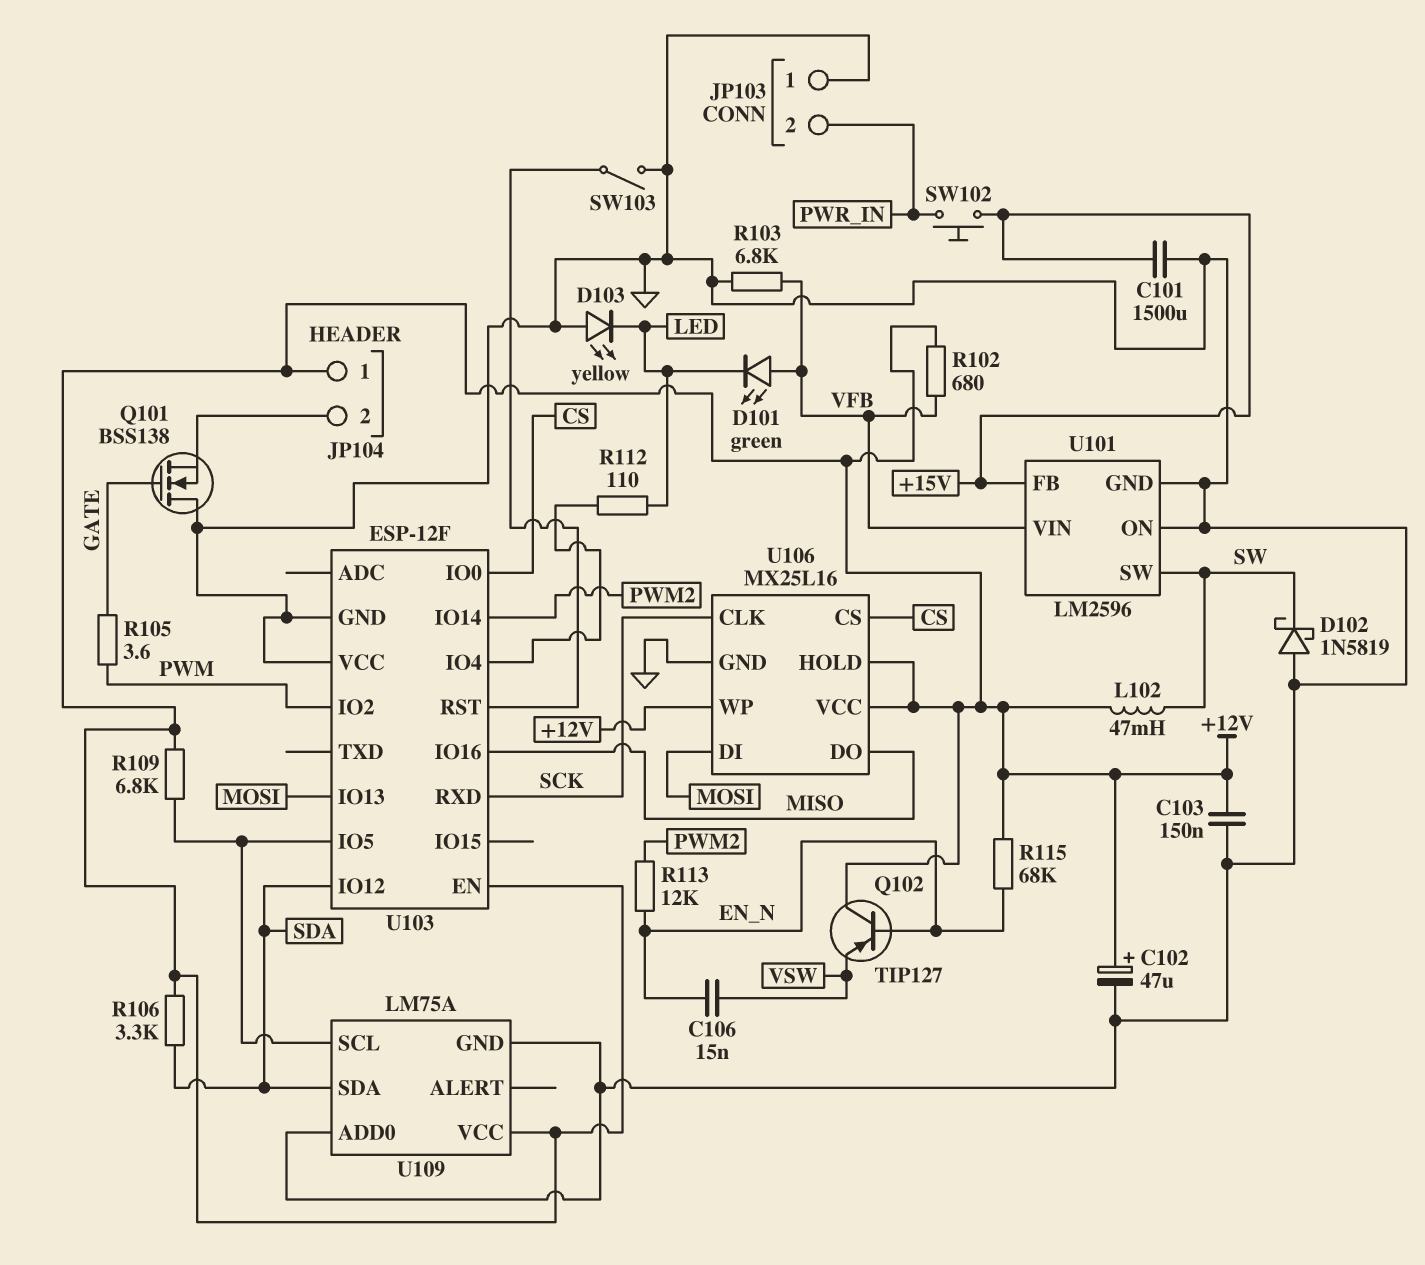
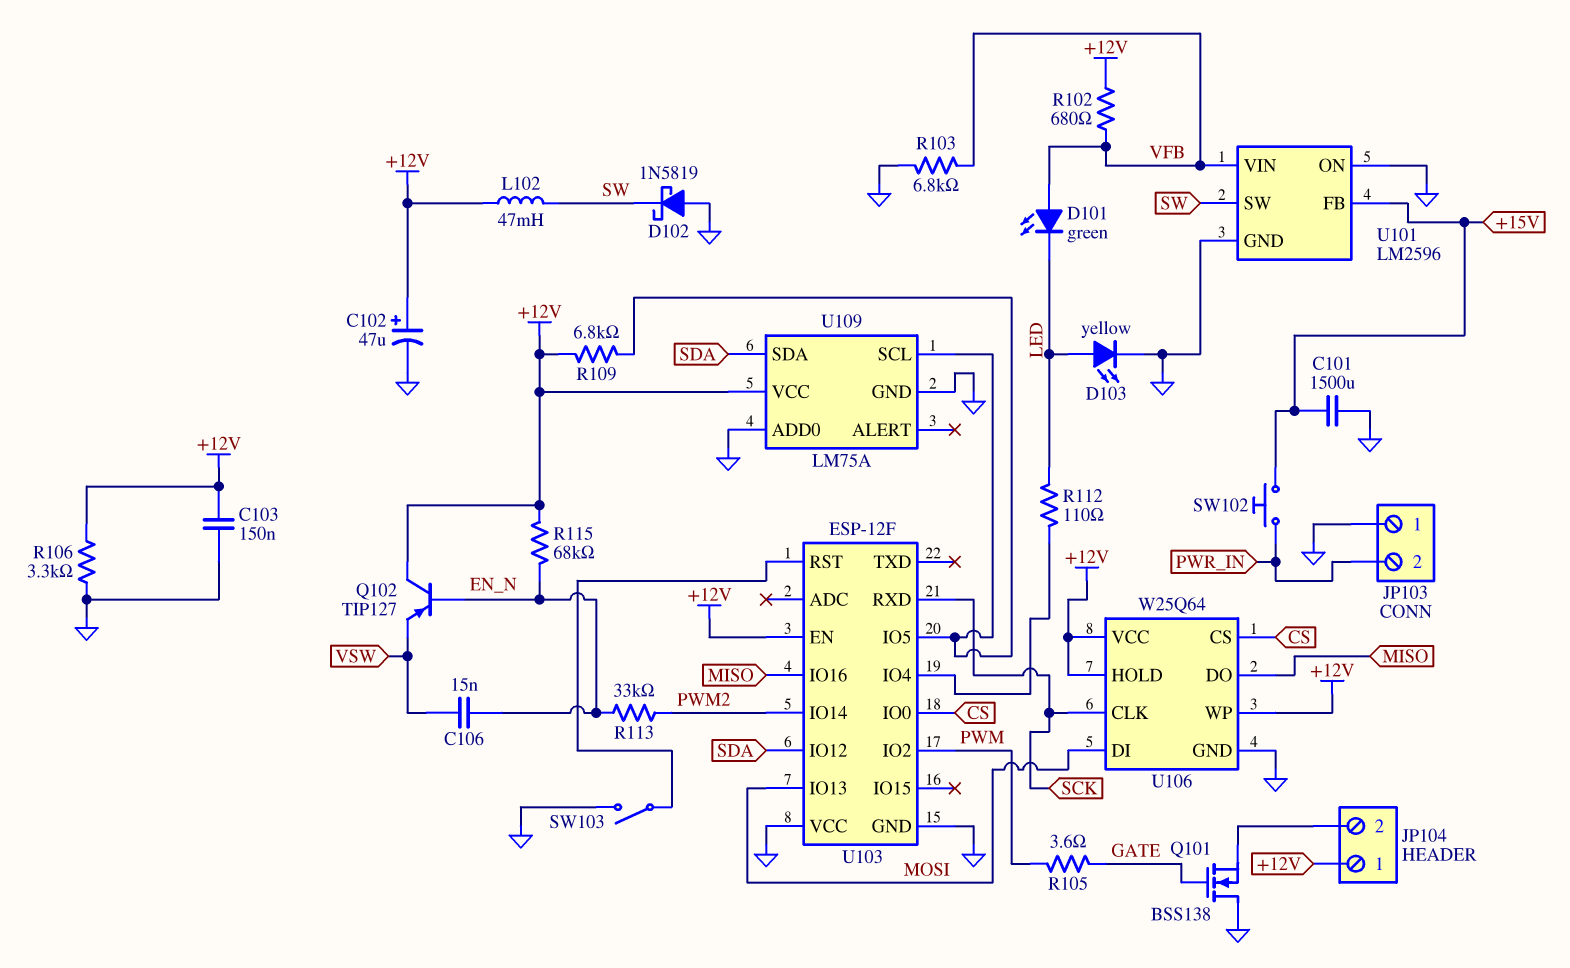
D103: LED yellow (A GND, K LED) -> LED yellow (A LED, K GND)
R106: 3.3k (+12V, SDA) -> 3.3k (+12V, GND)
R113: 12k (EN_N, PWM2) -> 33k (EN_N, PWM2)
U106: MX25L16 -> W25Q64

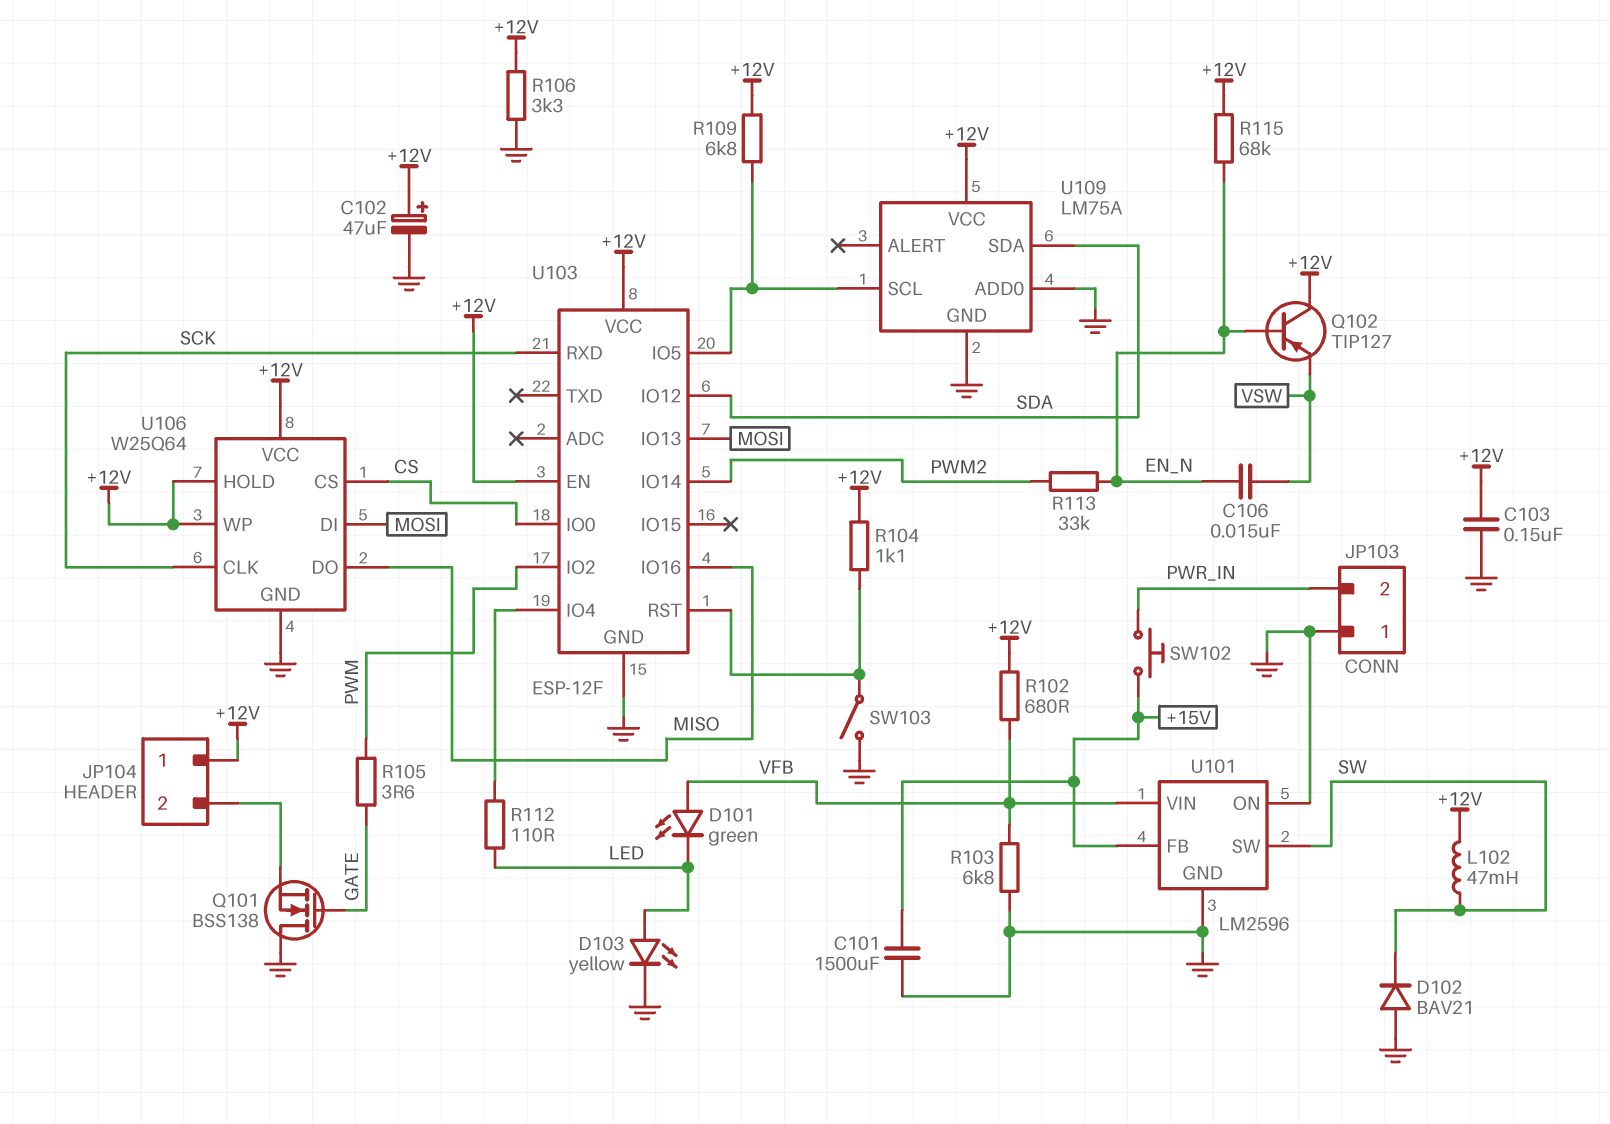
D102: schottky 1N5819 (A GND, K SW) -> diode BAV21 (A GND, K SW)
R104: none -> 1.1k (+12V, U103/RST)
U103 pin VCC: GND -> +12V

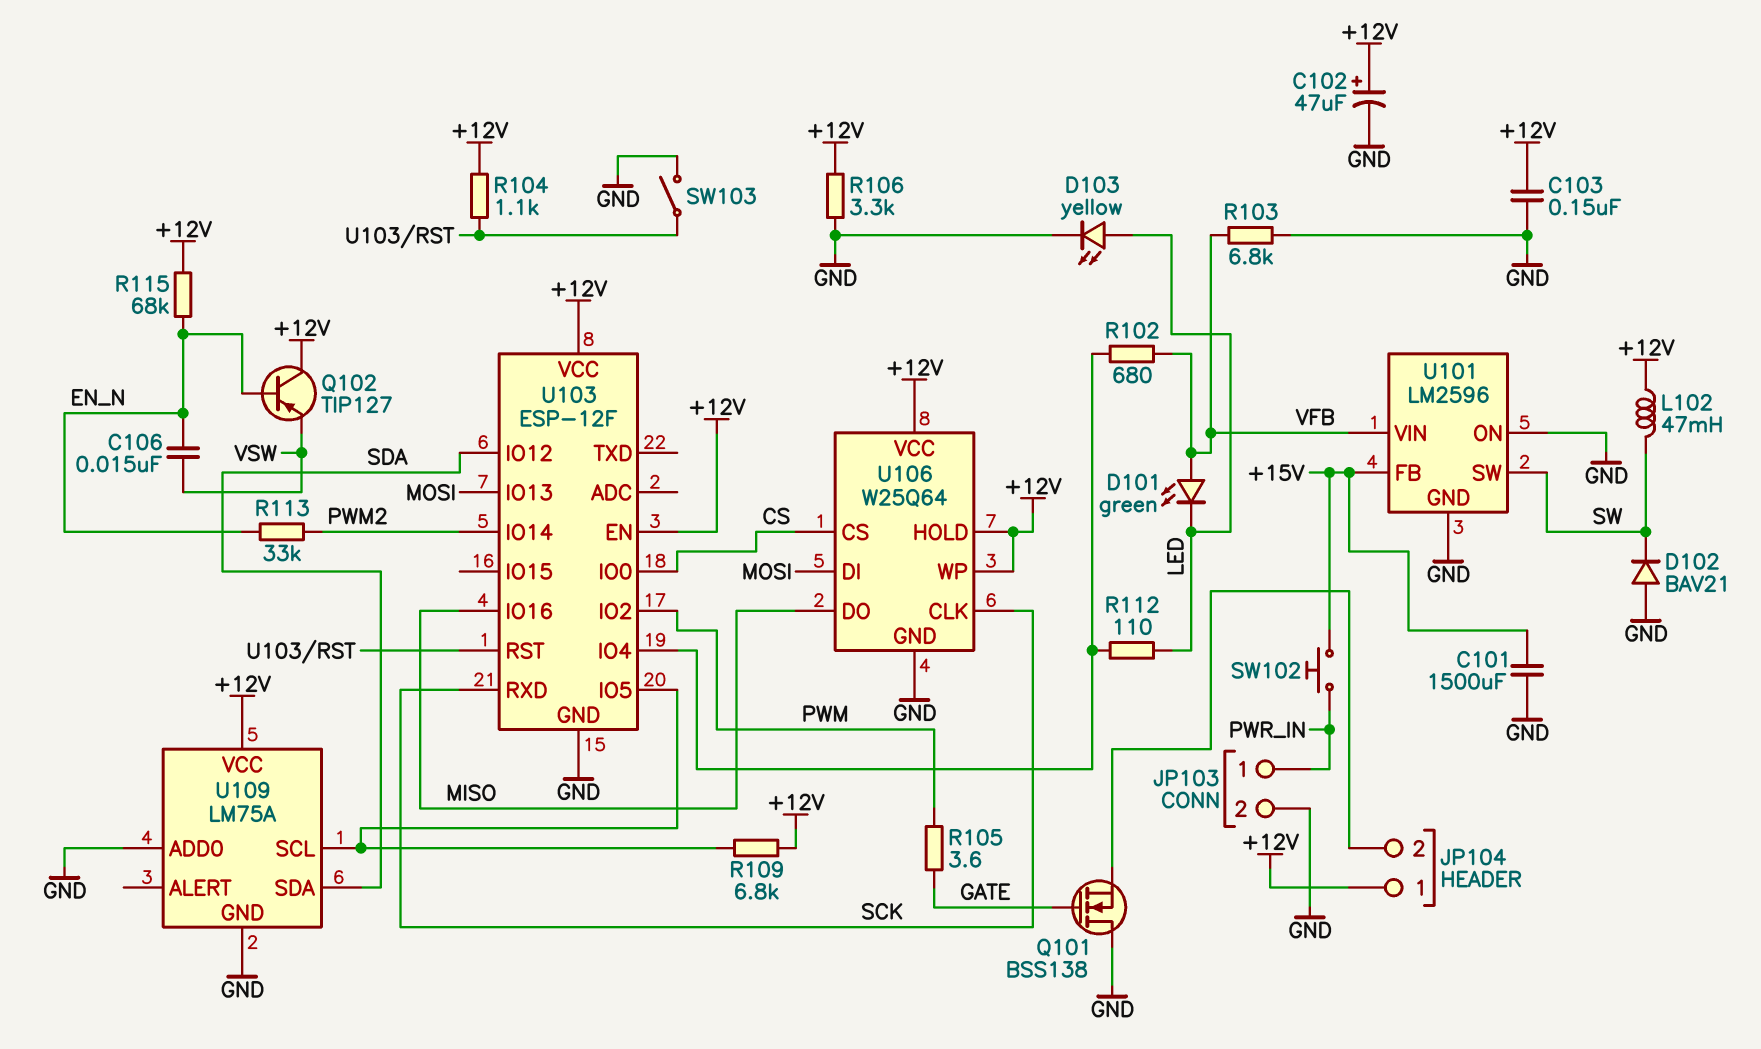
JP103 pin 1: GND -> PWR_IN
JP103 pin 2: PWR_IN -> GND
R102: 680 (+12V, VFB) -> 680 (U103/IO4, VFB)

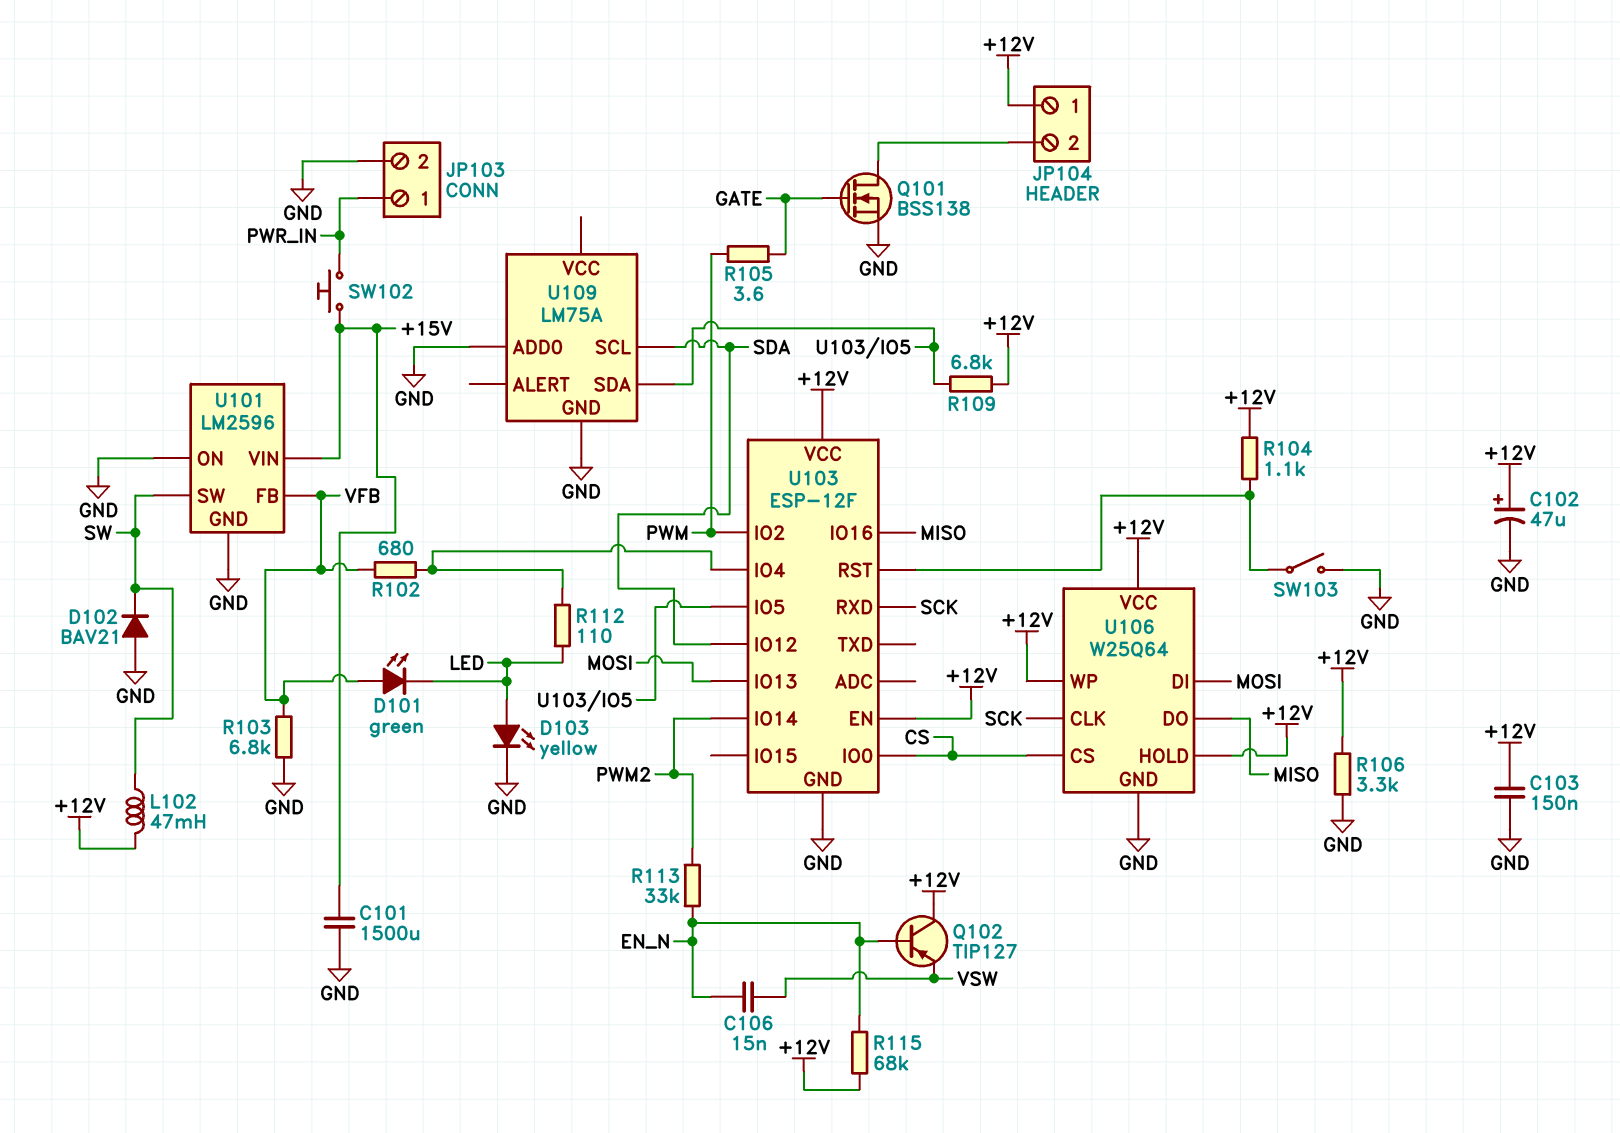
Q101: NMOS BSS138 (G GATE, D GND, S JP104/2) -> NMOS BSS138 (G GATE, D JP104/2, S GND)
U101 pin FB: +15V -> VFB
U101 pin VIN: VFB -> +15V
U109 pin SCL: U103/IO5 -> SDA
U109 pin SDA: SDA -> U103/IO5
U109 pin VCC: +12V -> none

